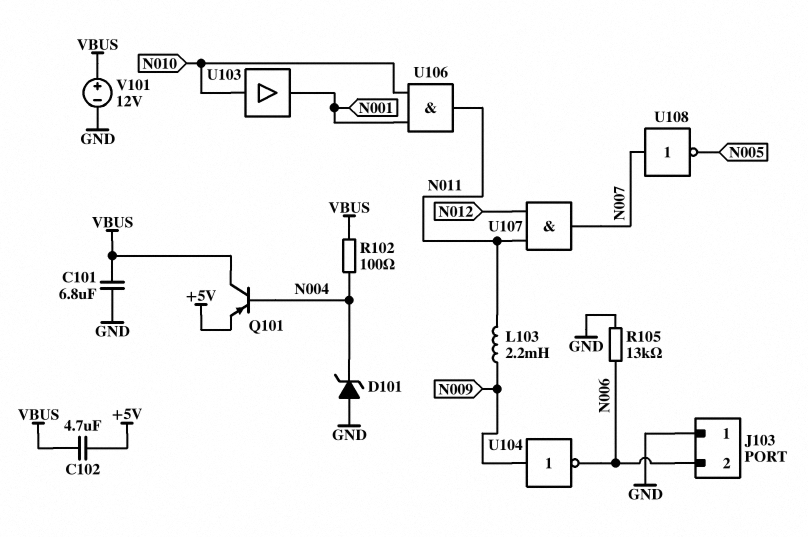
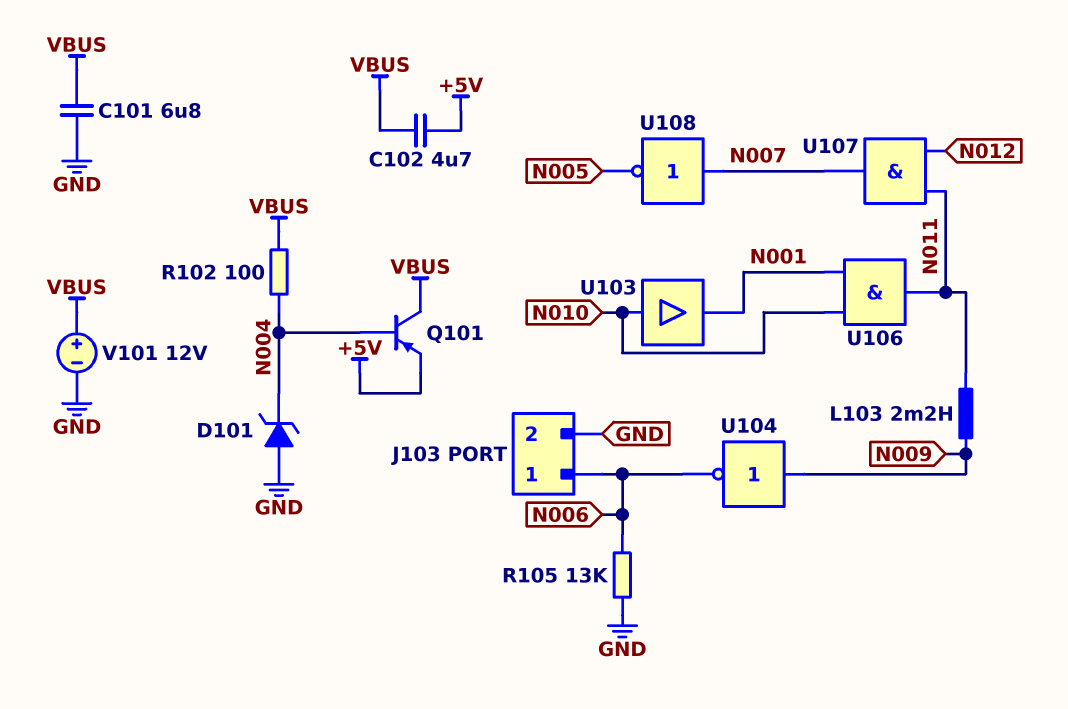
J103 pin 1: GND -> N006
J103 pin 2: N006 -> GND

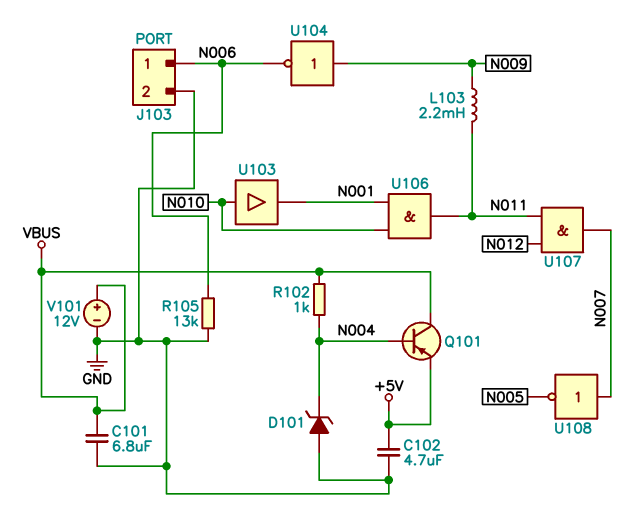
C102: 4.7uF (+5V, VBUS) -> 4.7uF (+5V, GND)
R102: 100 (N004, VBUS) -> 1k (N004, VBUS)

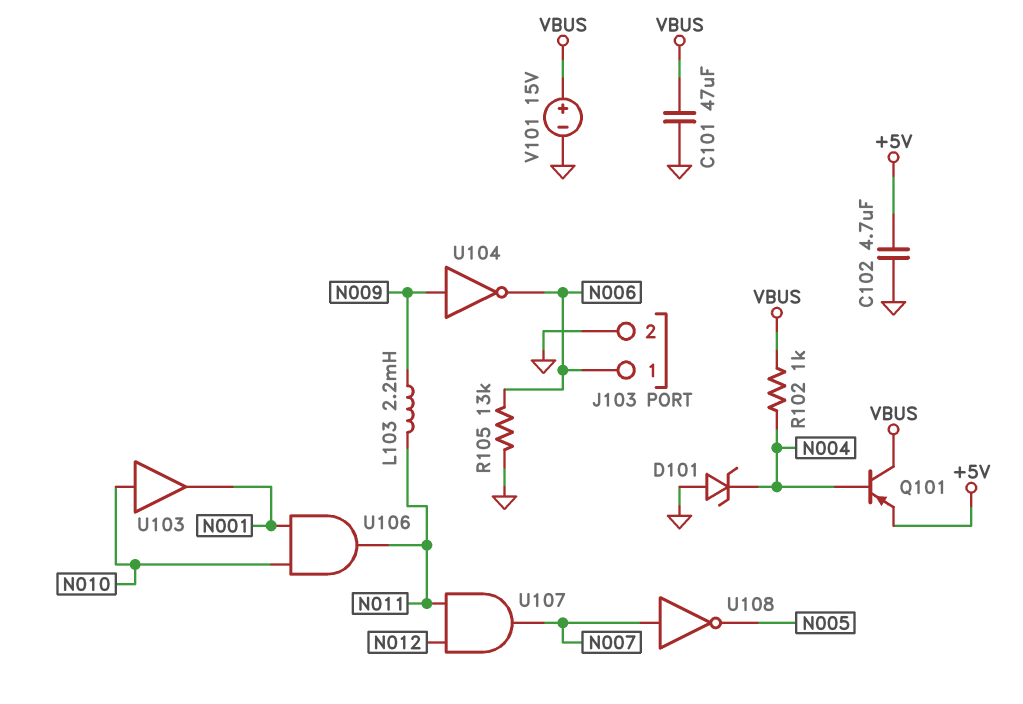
C101: 6.8uF (GND, VBUS) -> 47uF (GND, VBUS)
V101: 12V (plus VBUS, minus GND) -> 15V (plus VBUS, minus GND)

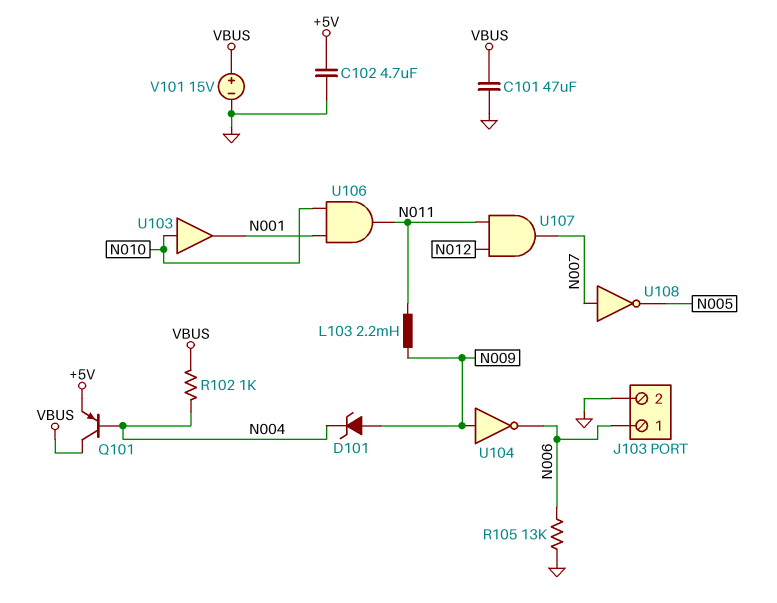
D101: zener (A GND, K N004) -> zener (A N009, K N004)

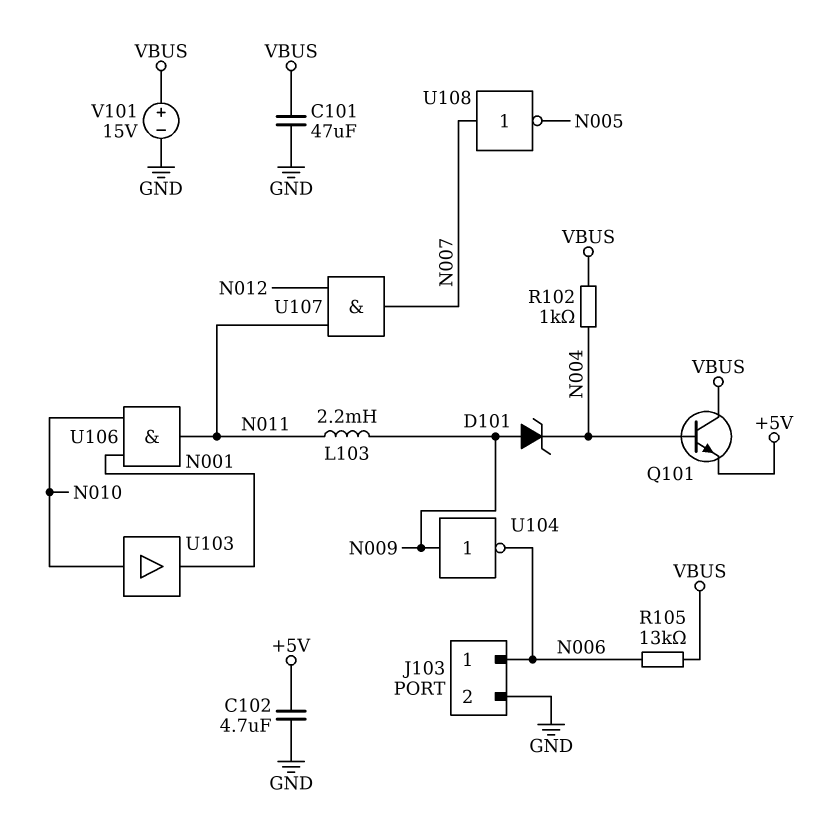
Q101: PNP (B N004, C VBUS, E +5V) -> NPN (B N004, C VBUS, E +5V)
R105: 13k (GND, N006) -> 13k (N006, VBUS)

